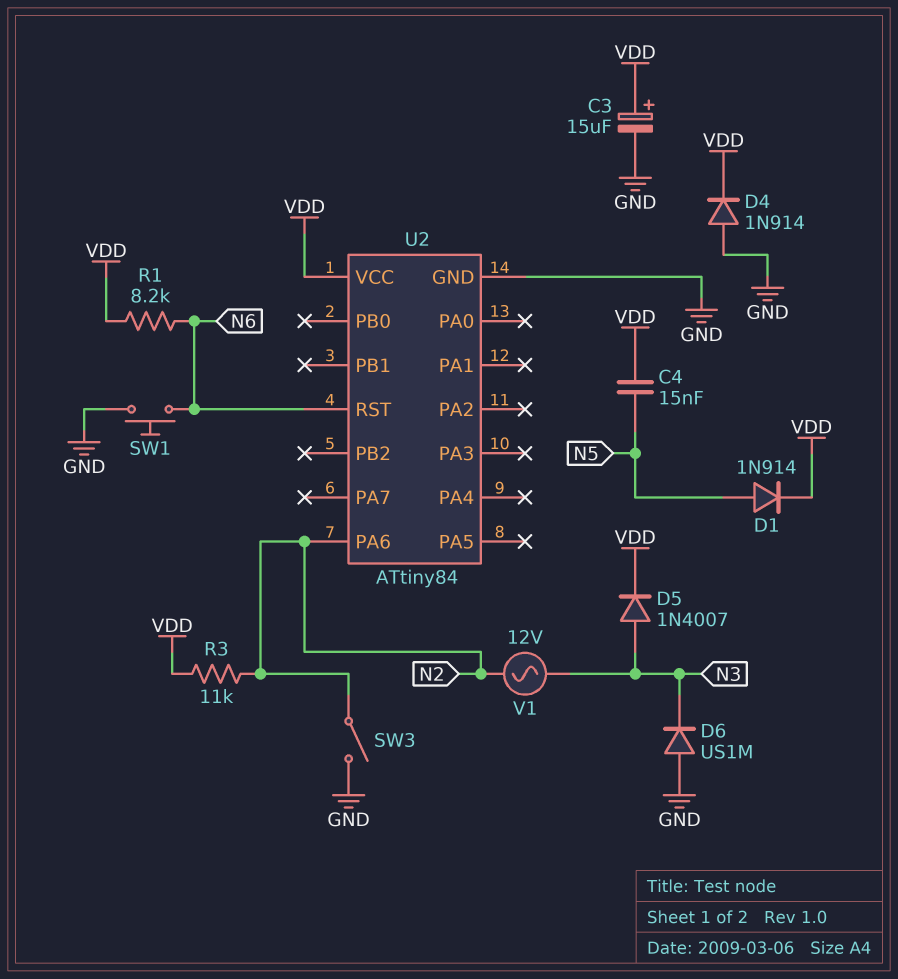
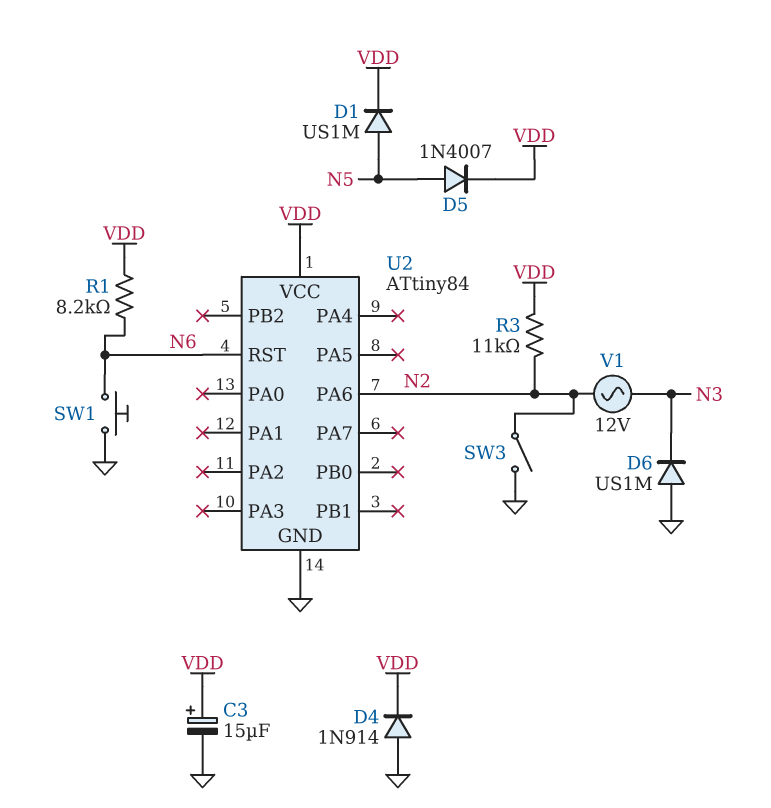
C4: 15nF (N5, VDD) -> none
D1: diode 1N914 (A N5, K VDD) -> diode US1M (A N5, K VDD)
D5: diode 1N4007 (A N3, K VDD) -> diode 1N4007 (A N5, K VDD)

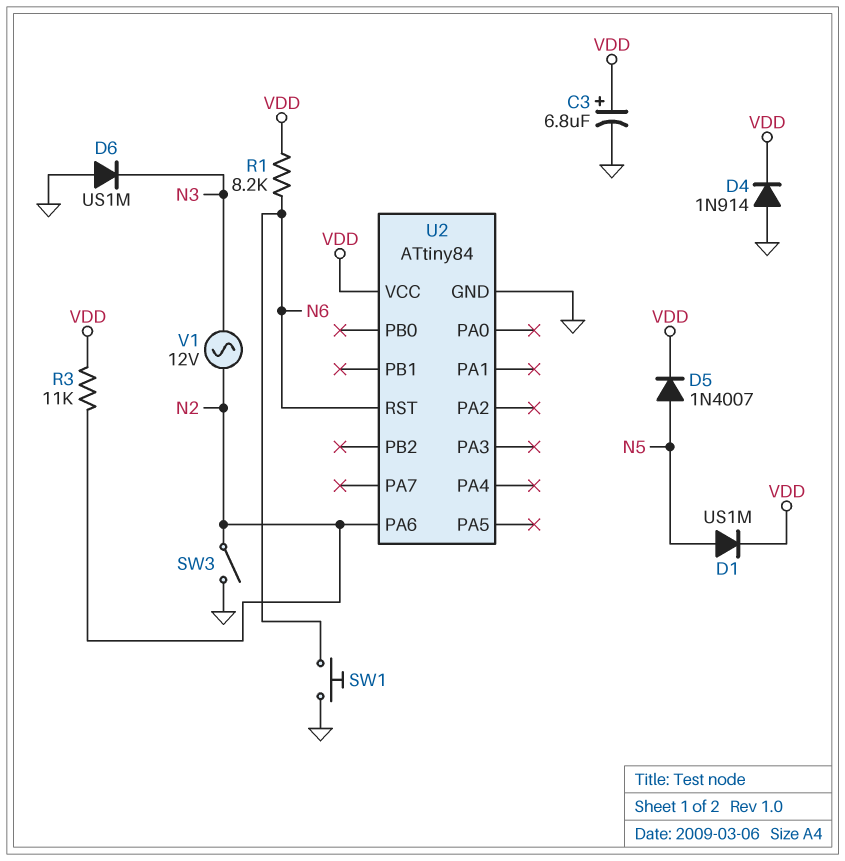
C3: 15uF (plus VDD, minus GND) -> 6.8uF (plus VDD, minus GND)

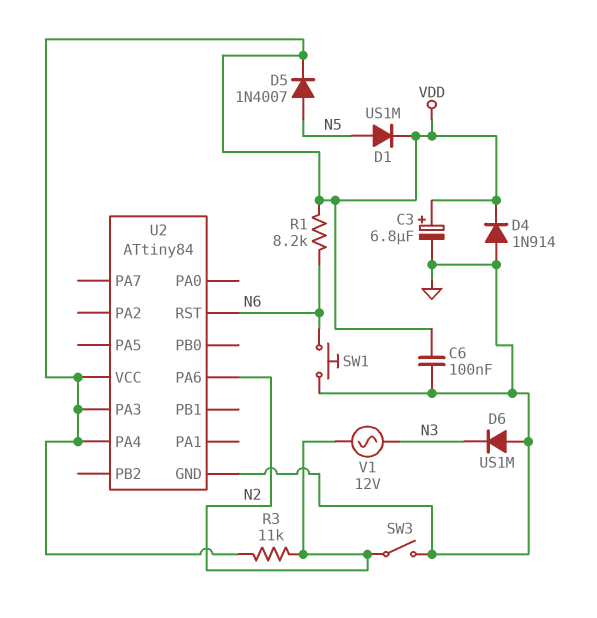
C6: none -> 100nF (GND, VDD)
U2 pin PA3: none -> VDD
U2 pin PA4: none -> VDD

